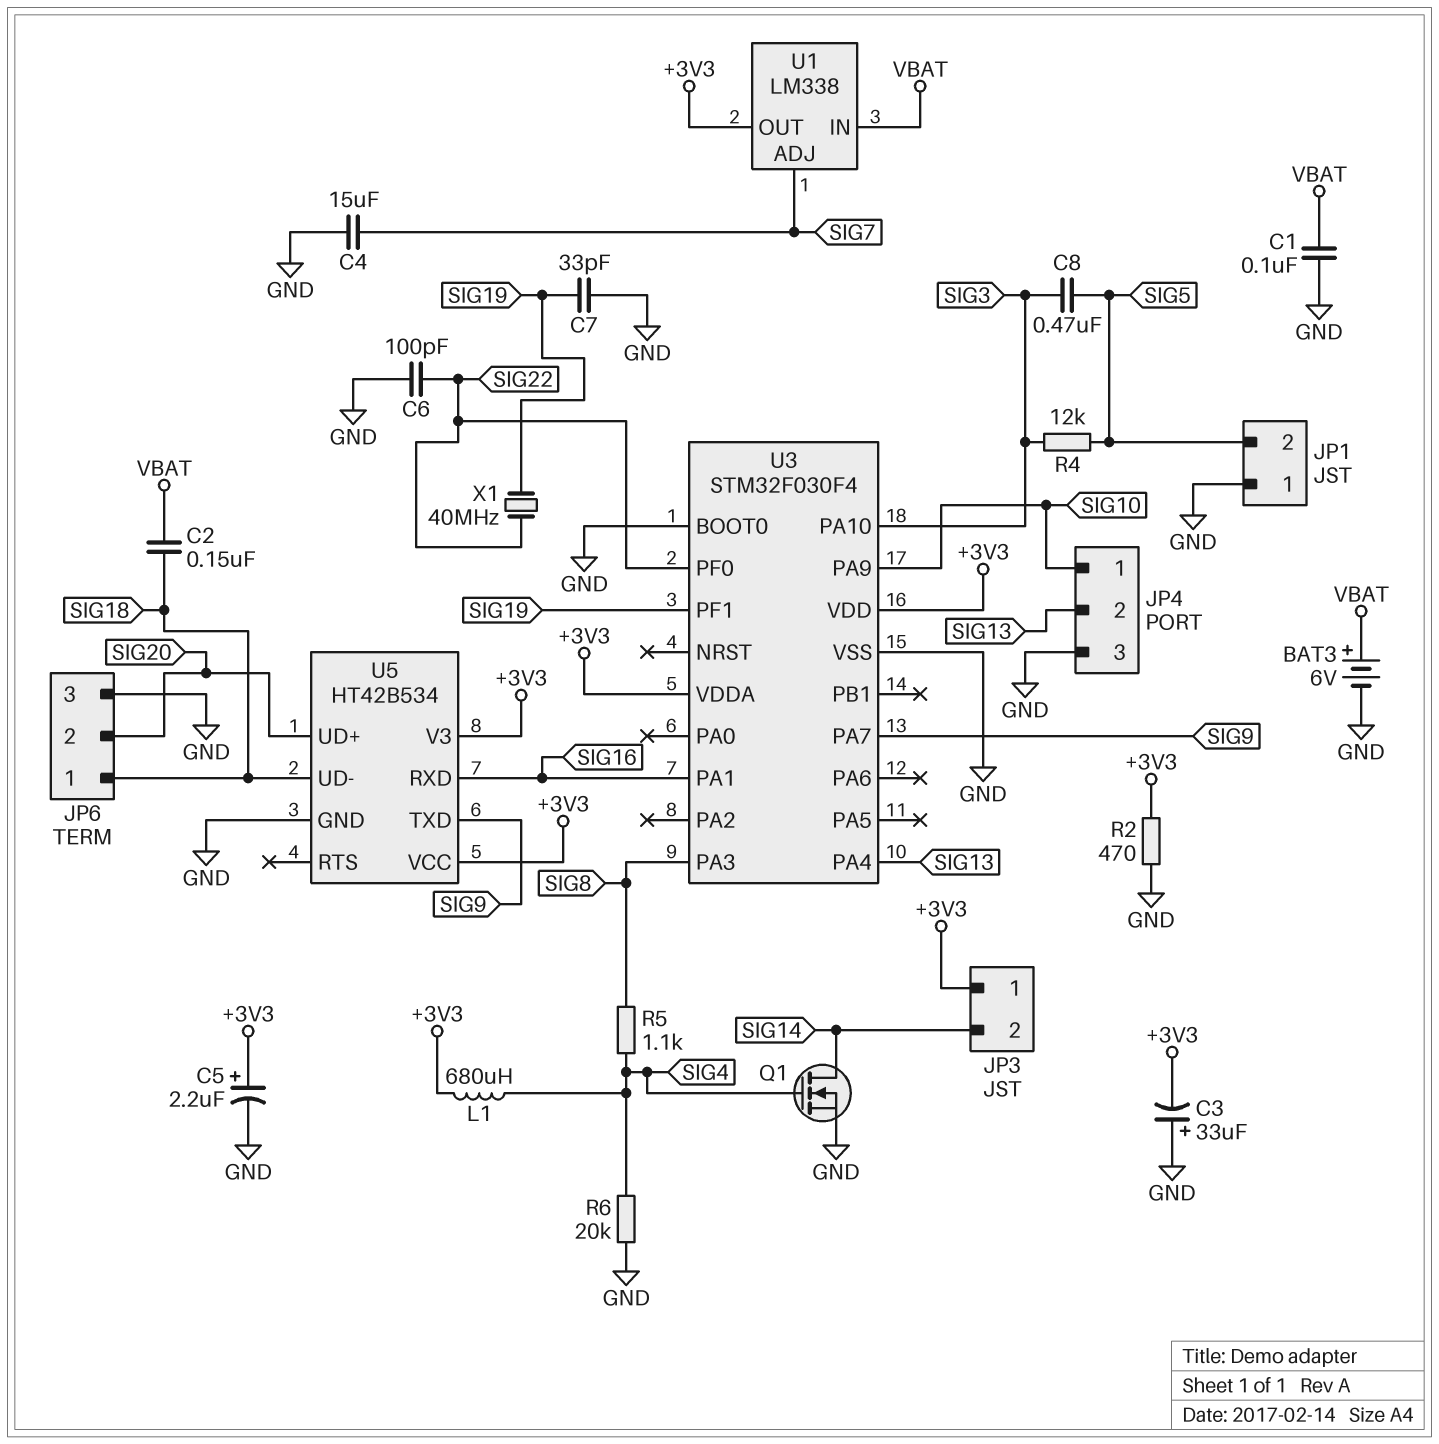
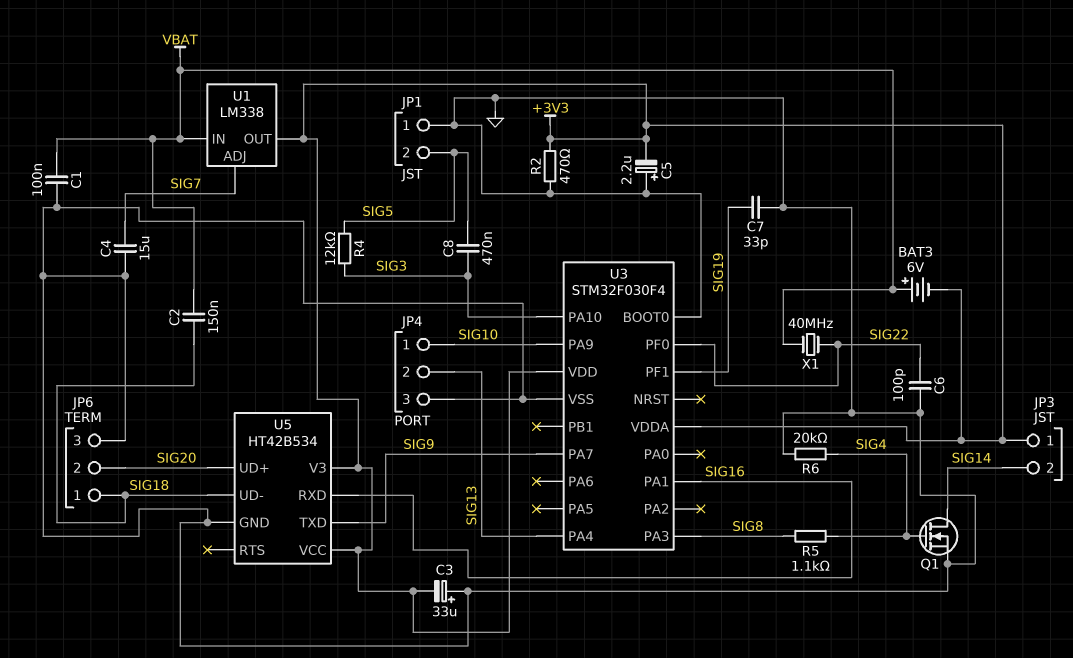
BAT3: 6V (plus VBAT, minus GND) -> 6V (plus VBAT, minus +3V3)
C5: 2.2uF (plus +3V3, minus GND) -> 2.2uF (plus GND, minus +3V3)
L1: 680uH (+3V3, SIG4) -> none
X1: 40MHz (SIG19, SIG22) -> 40MHz (SIG22, VBAT)

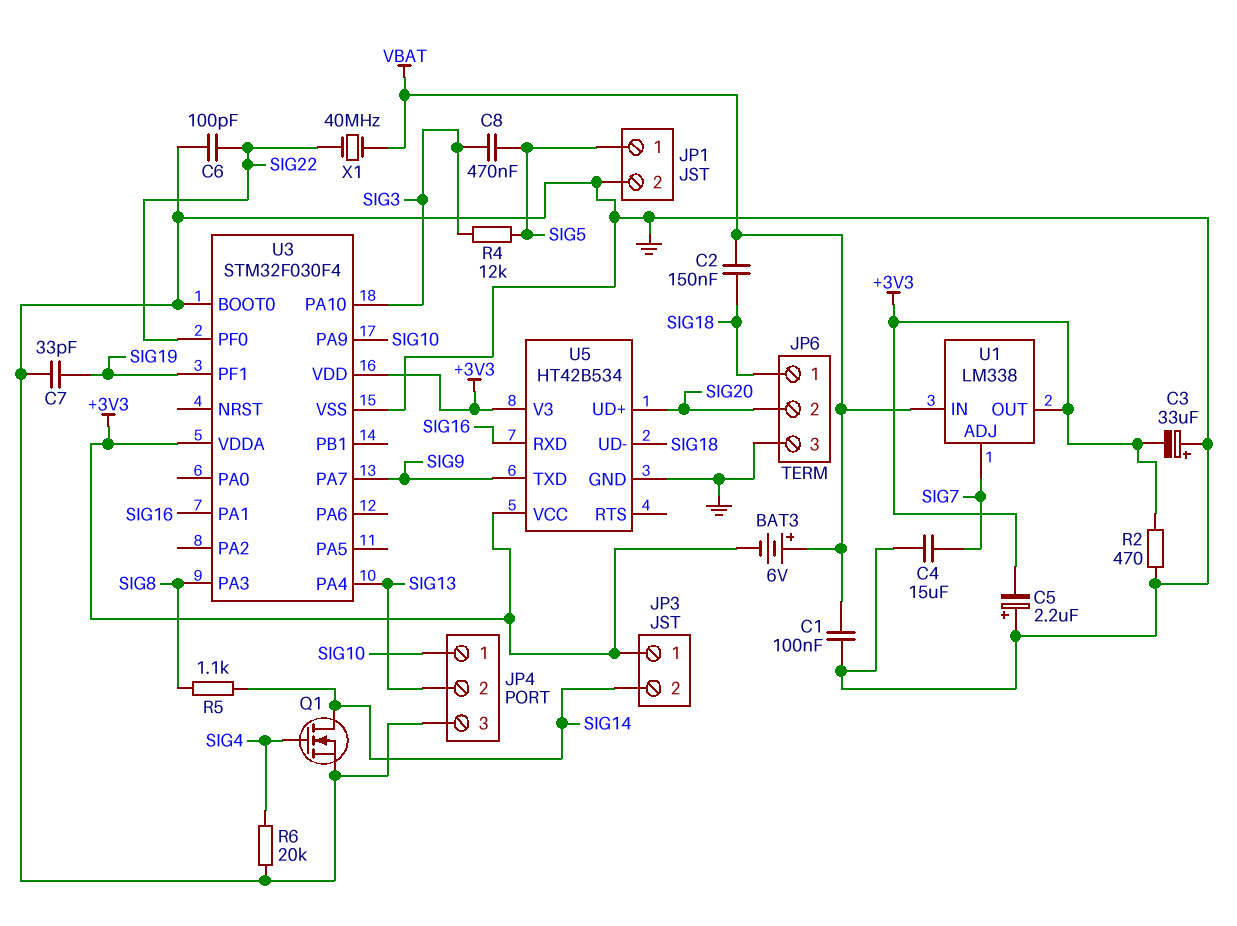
JP1 pin 1: GND -> SIG5
JP1 pin 2: SIG5 -> GND
R5: 1.1k (SIG4, SIG8) -> 1.1k (SIG8, SIG14)

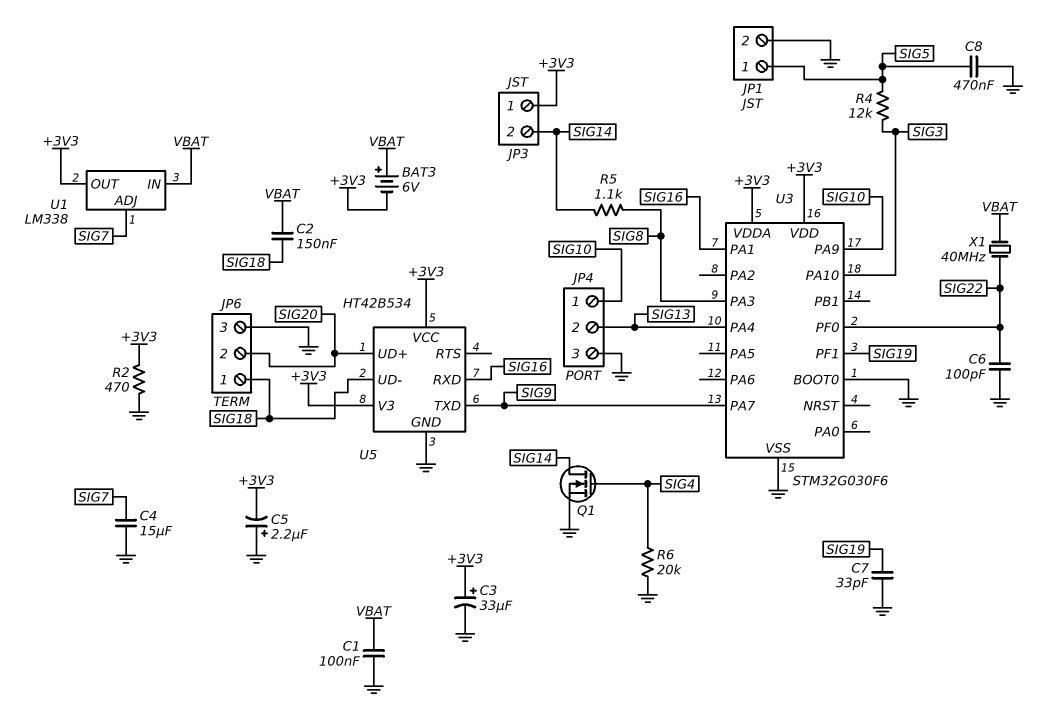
C3: 33uF (plus GND, minus +3V3) -> 33uF (plus +3V3, minus GND)
C8: 470nF (SIG3, SIG5) -> 470nF (GND, SIG5)
U3: STM32F030F4 -> STM32G030F6

